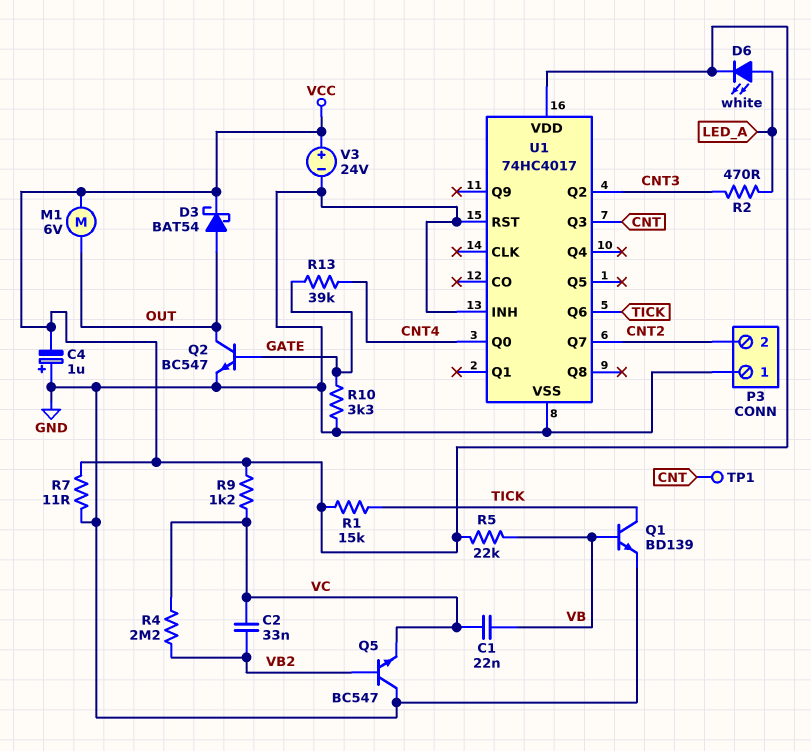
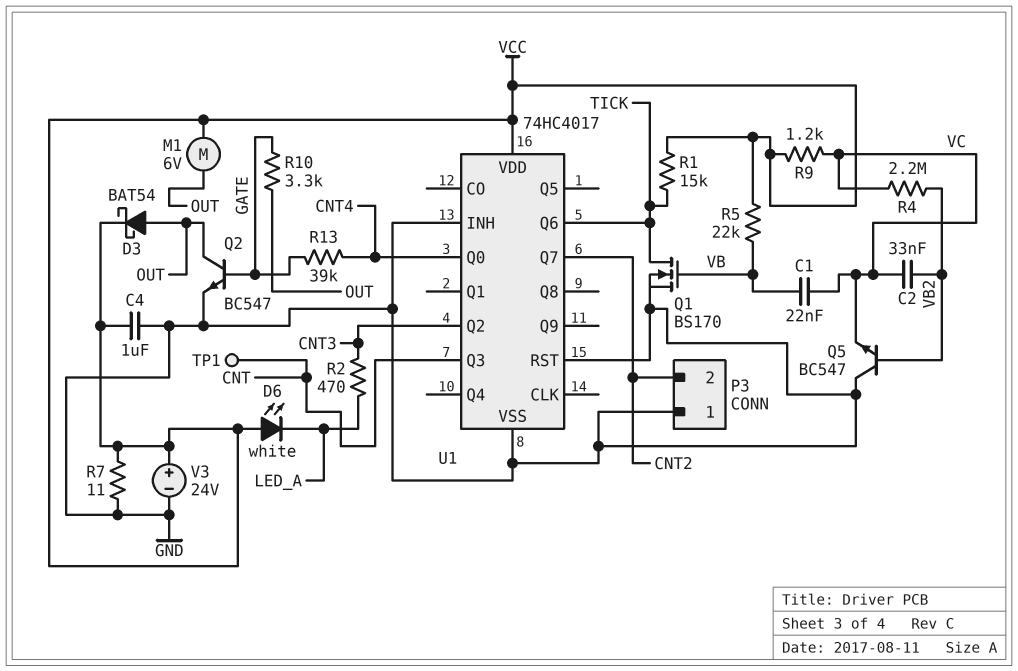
C4: 1uF (plus GND, minus VCC) -> 1uF (GND, VCC)
D6: LED white (A LED_A, K VCC) -> LED white (A VCC, K LED_A)
Q1: NPN BD139 (B VB, C TICK, E GND) -> NMOS BS170 (G VB, D TICK, S GND)
R10: 3.3k (GATE, GND) -> 3.3k (GATE, OUT)

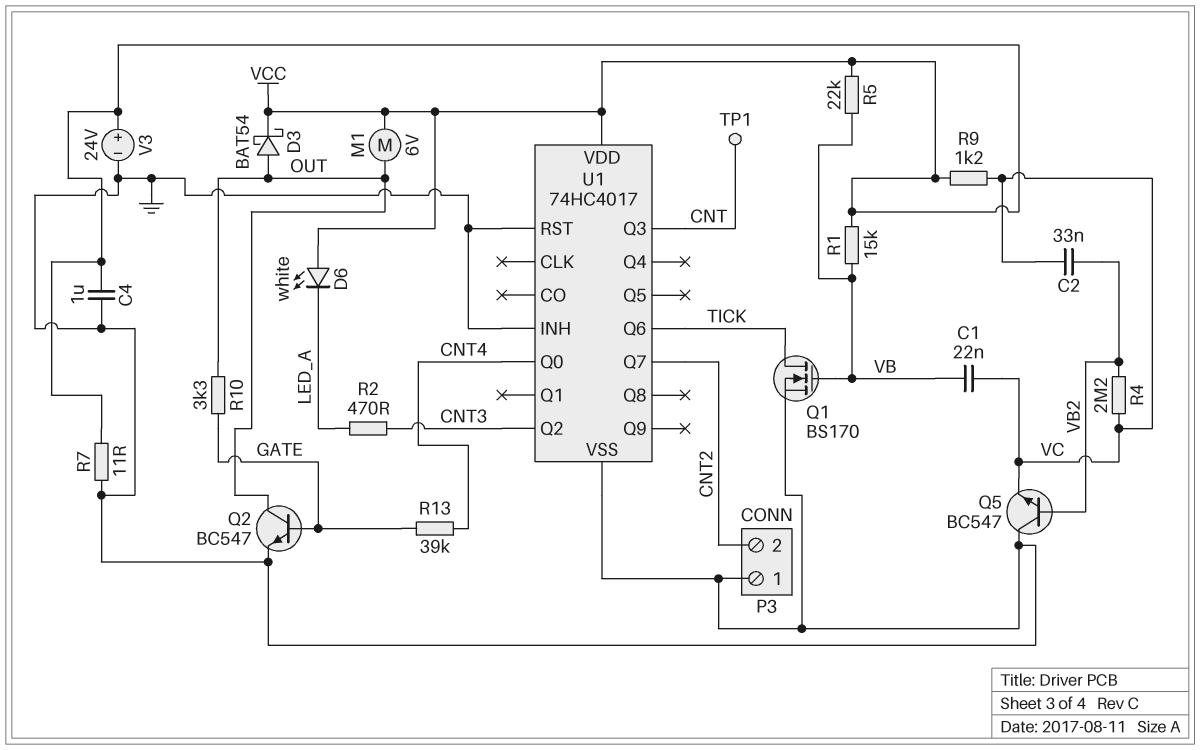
R1: 15k (TICK, VCC) -> 15k (VB, VCC)

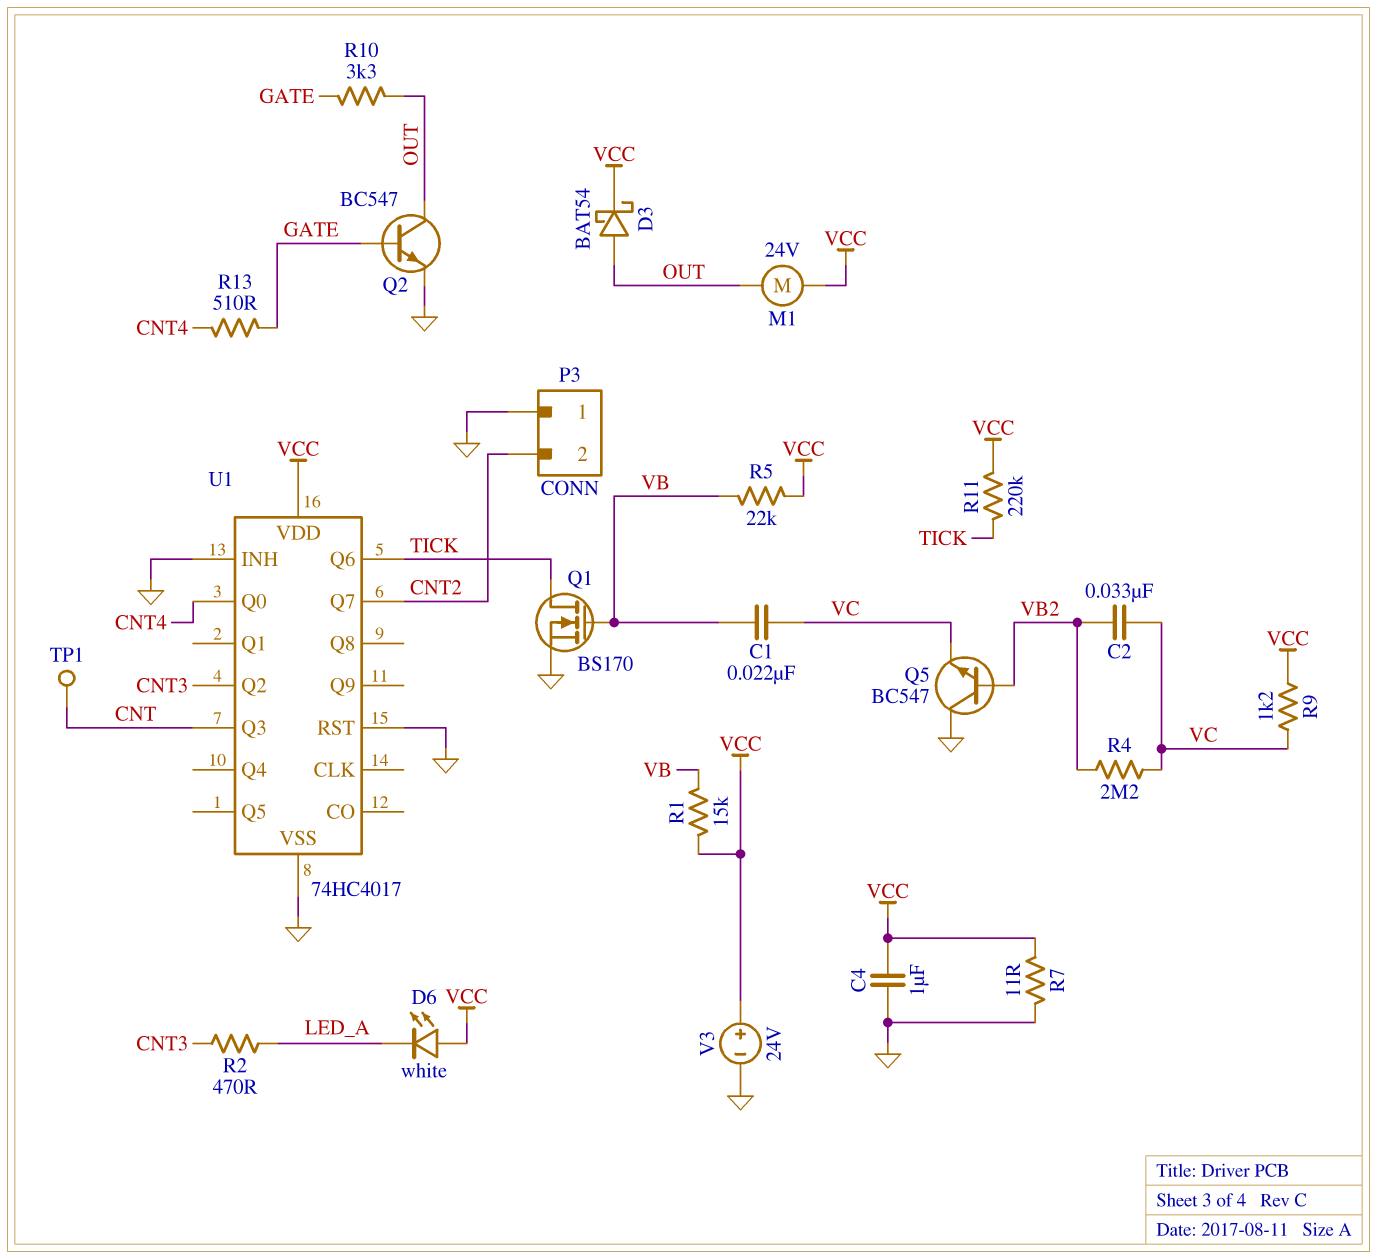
M1: motor 6V (OUT, VCC) -> motor 24V (OUT, VCC)
R11: none -> 220k (TICK, VCC)
R13: 39k (CNT4, GATE) -> 510 (CNT4, GATE)

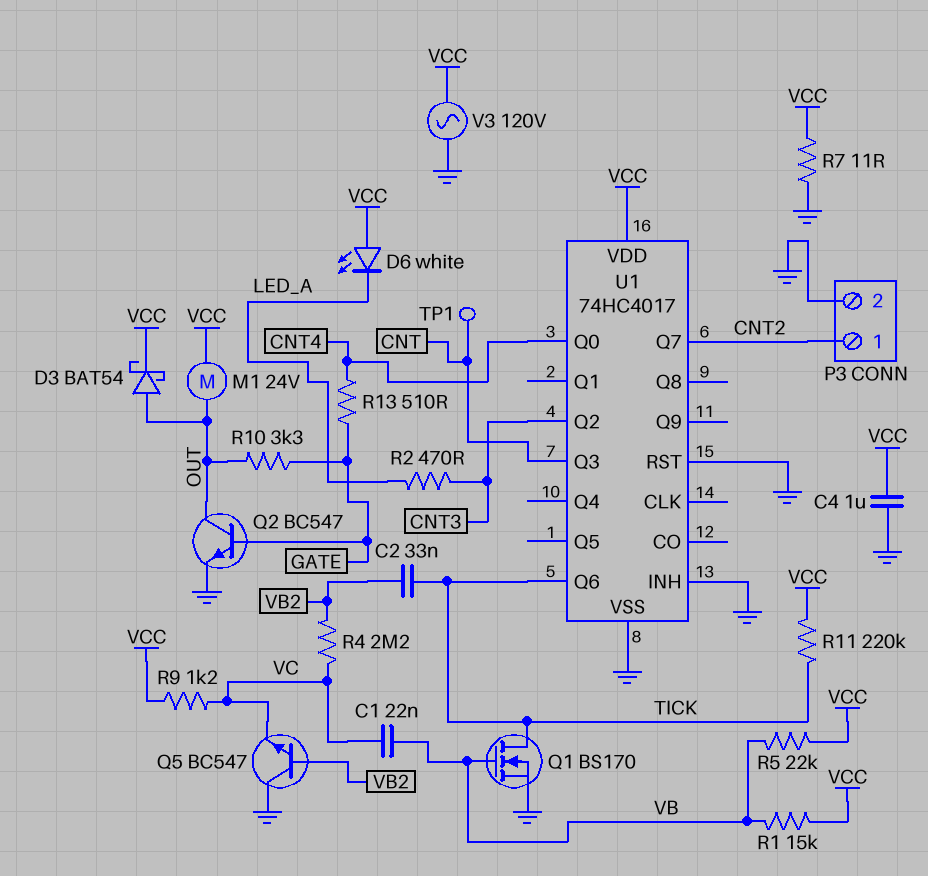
C2: 33nF (VB2, VC) -> 33nF (TICK, VB2)
P3 pin 1: GND -> CNT2
P3 pin 2: CNT2 -> GND
V3: 24V (plus VCC, minus GND) -> AC 120V (GND, VCC)

